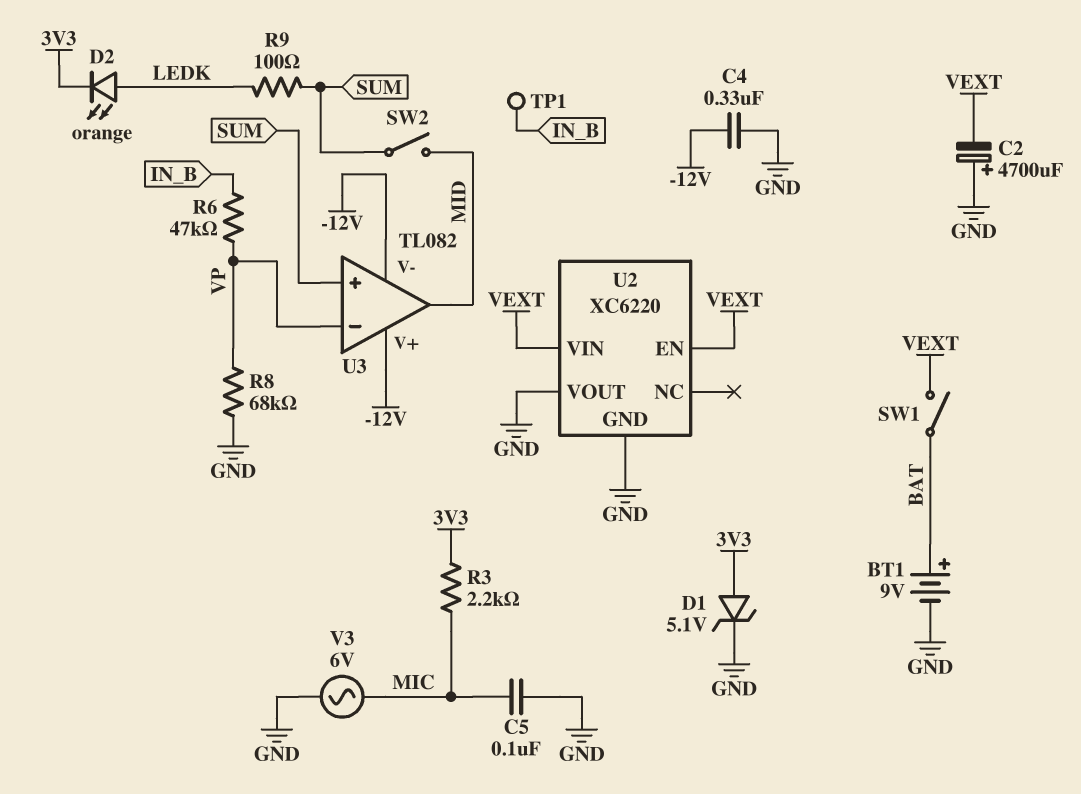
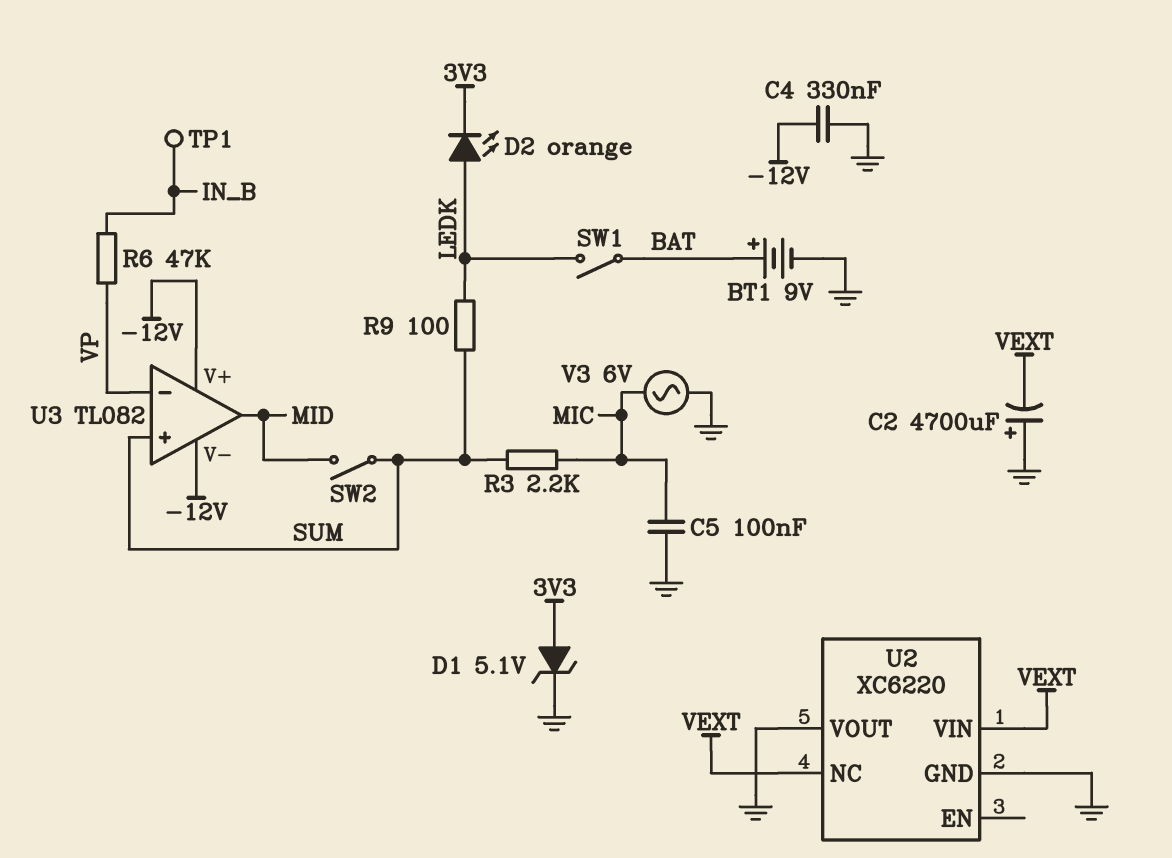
R3: 2.2k (3V3, MIC) -> 2.2k (MIC, SUM)
R8: 68k (GND, VP) -> none
SW1: switch (BAT, VEXT) -> switch (BAT, LEDK)
U2 pin EN: VEXT -> none
U2 pin NC: none -> VEXT

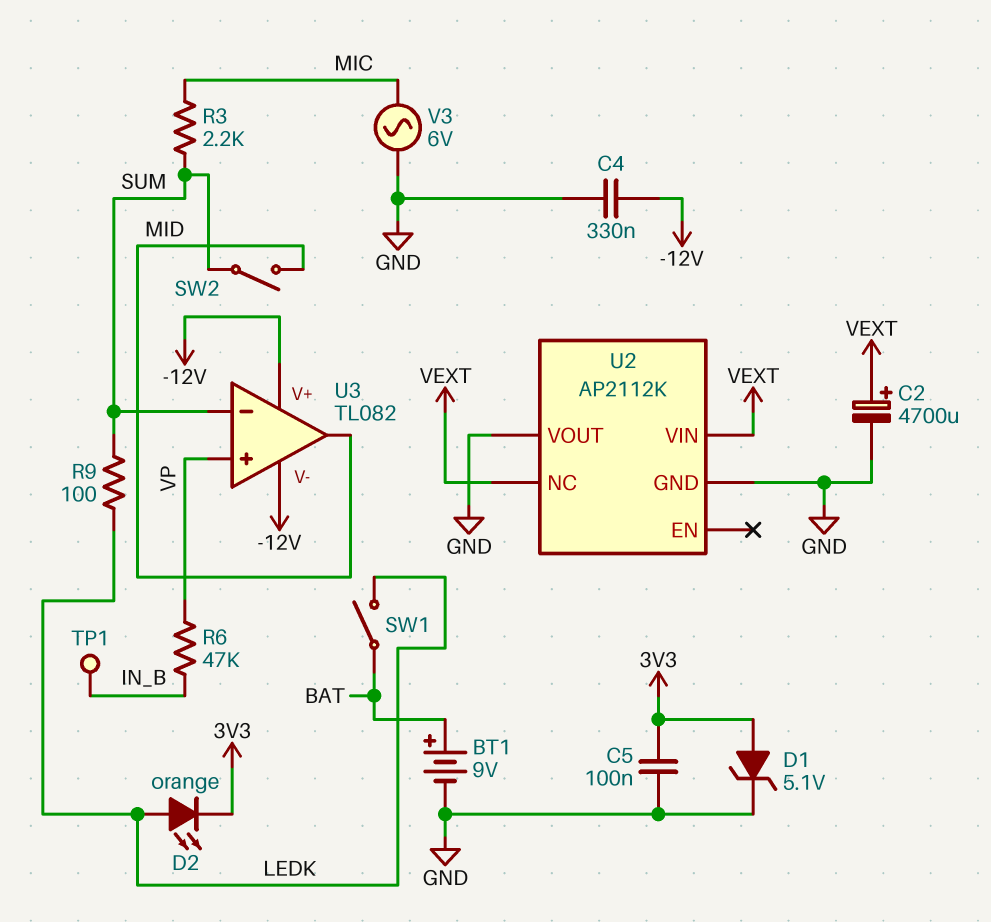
C2: 4700uF (plus GND, minus VEXT) -> 4700uF (plus VEXT, minus GND)
C5: 100nF (GND, MIC) -> 100nF (3V3, GND)
U2: XC6220 -> AP2112K
U3 pin in+: SUM -> VP
U3 pin in-: VP -> SUM

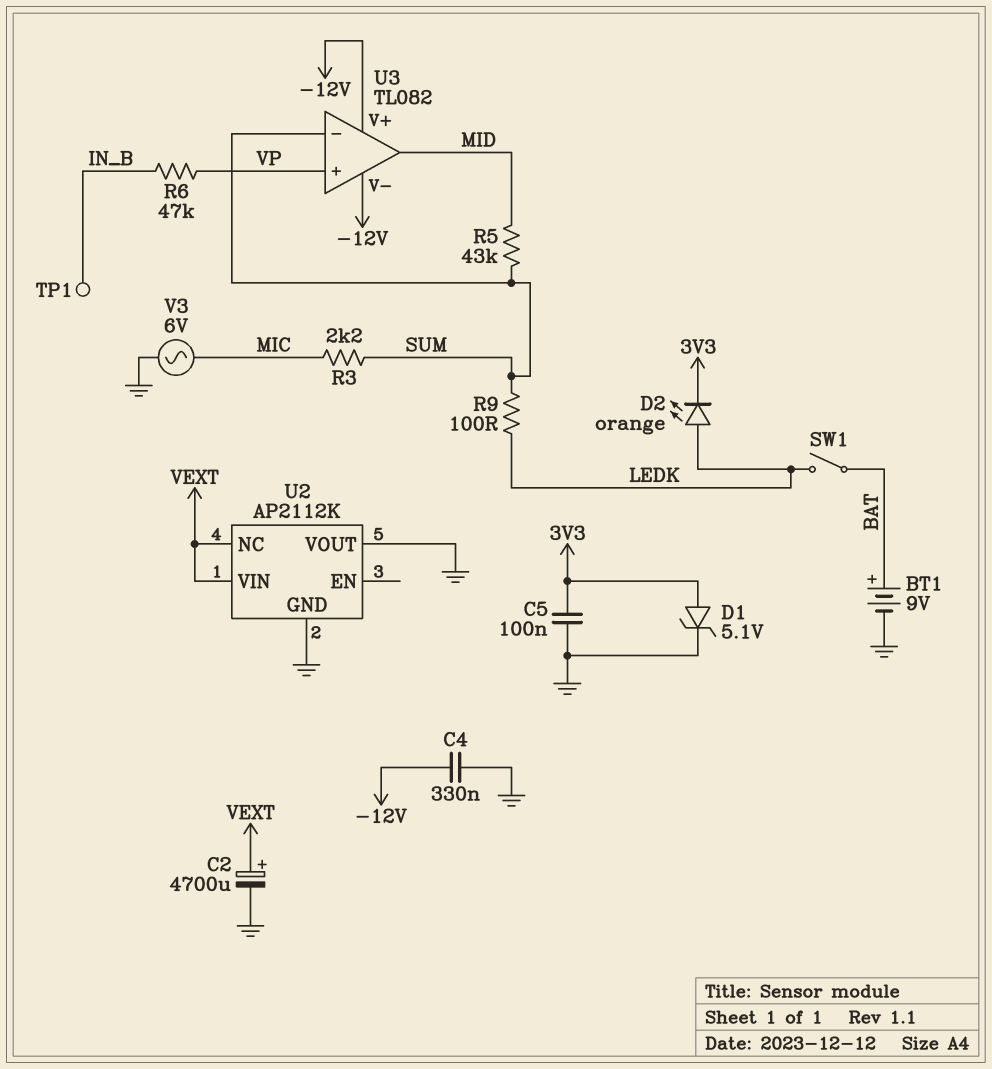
R5: none -> 43k (MID, SUM)
SW2: switch (MID, SUM) -> none

